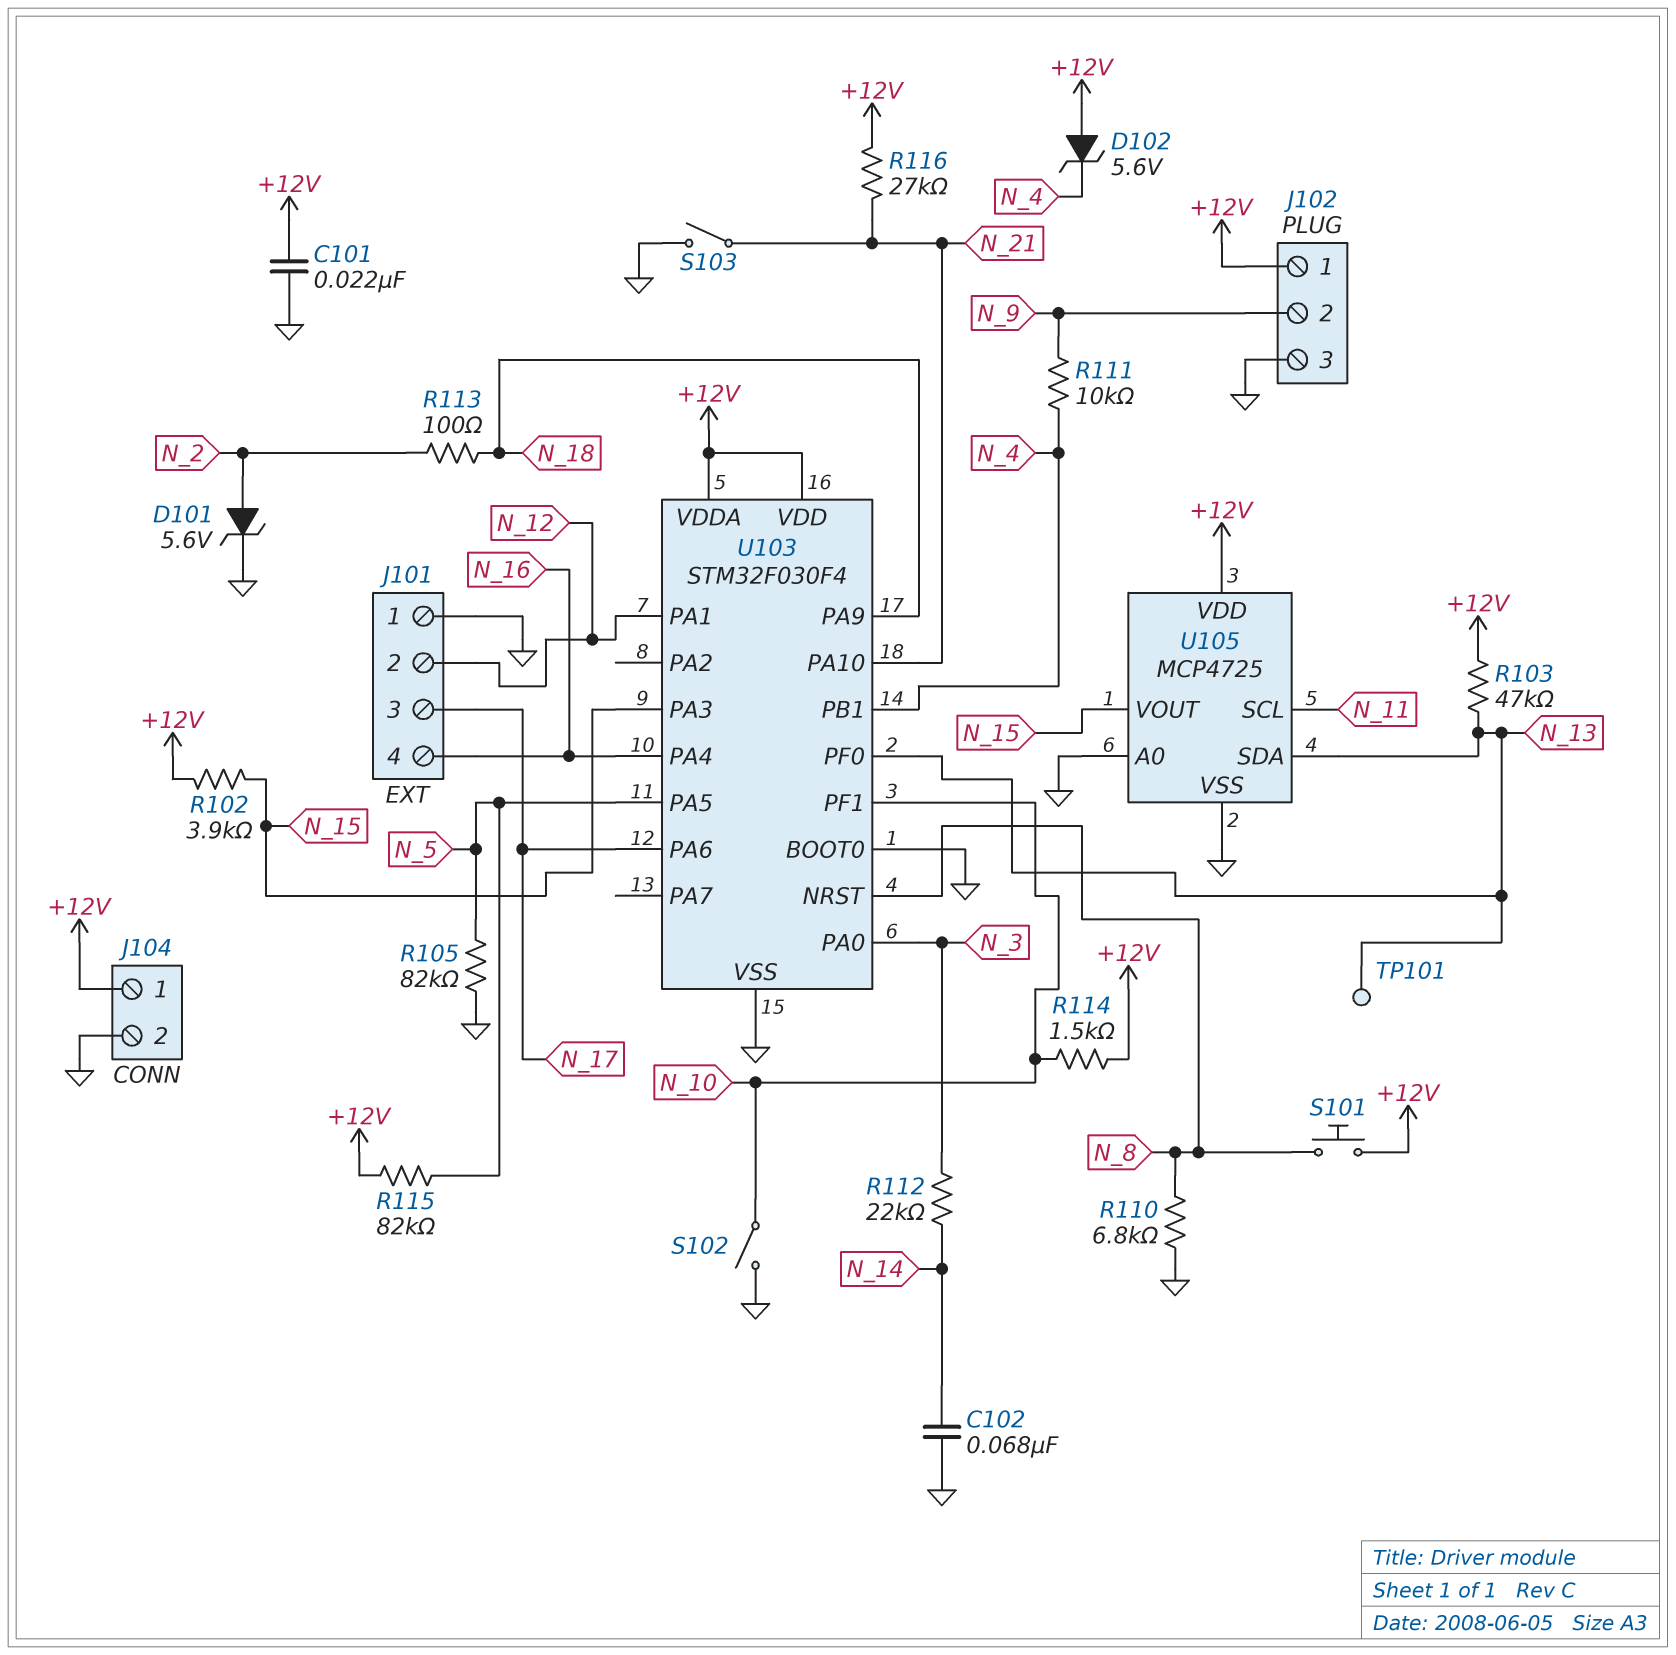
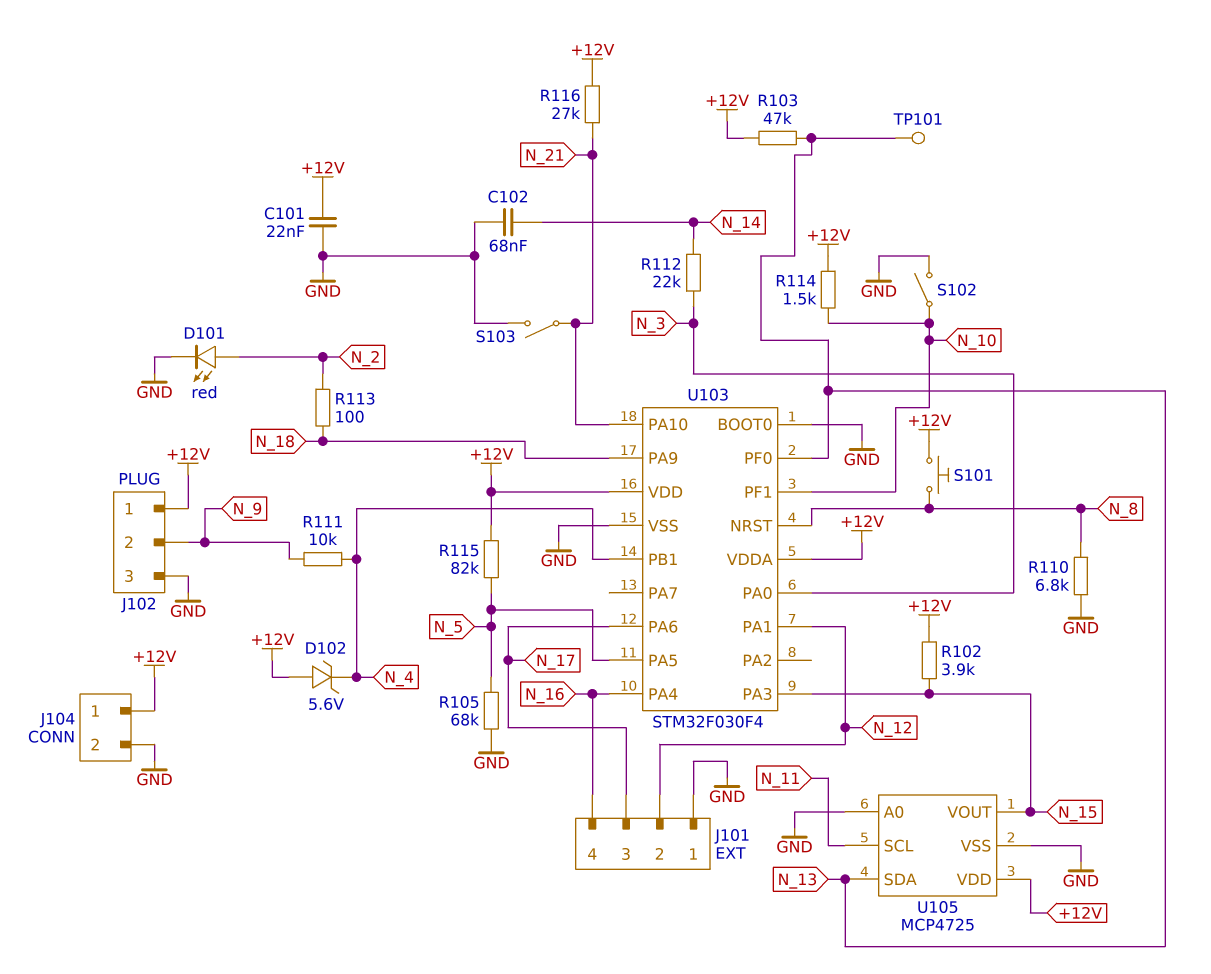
D101: zener 5.6V (A N_2, K GND) -> LED red (A N_2, K GND)
R105: 82k (GND, N_5) -> 68k (GND, N_5)

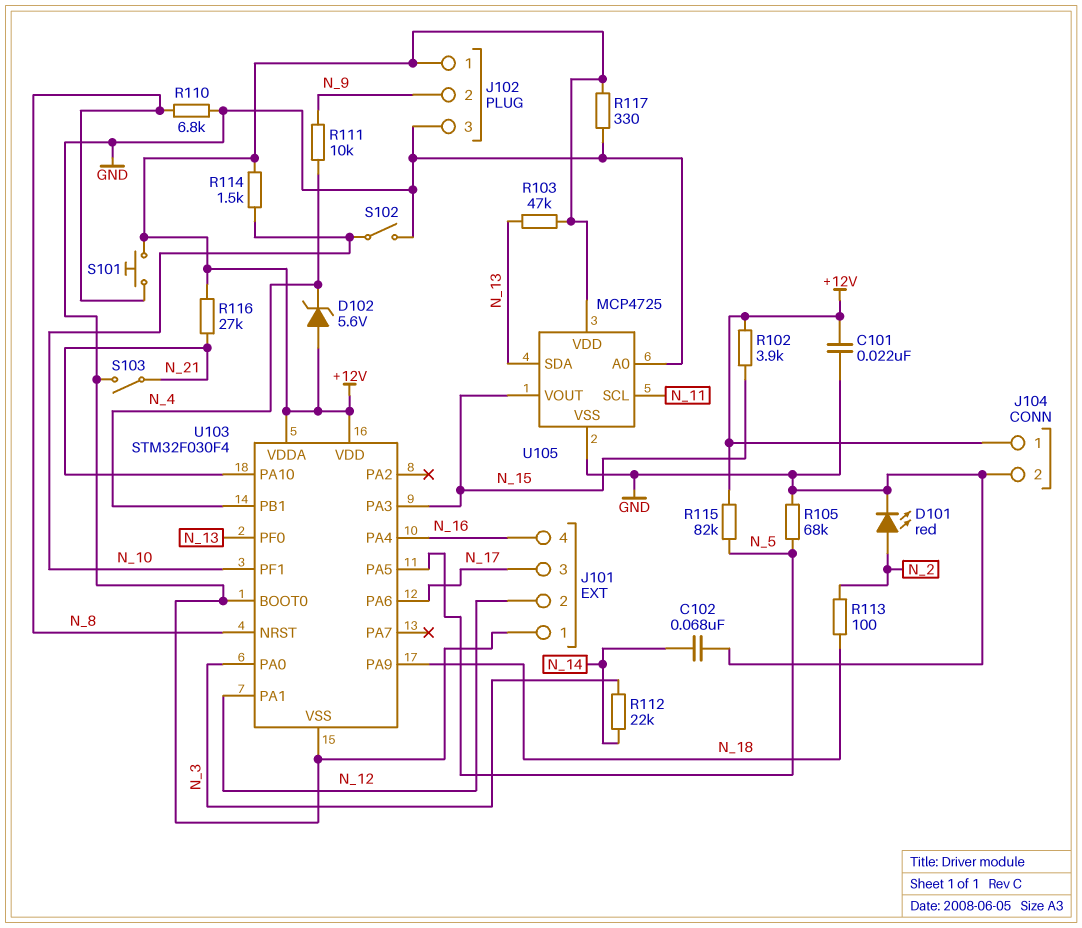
R117: none -> 330 (+12V, GND)
TP101: test point (N_13) -> none

